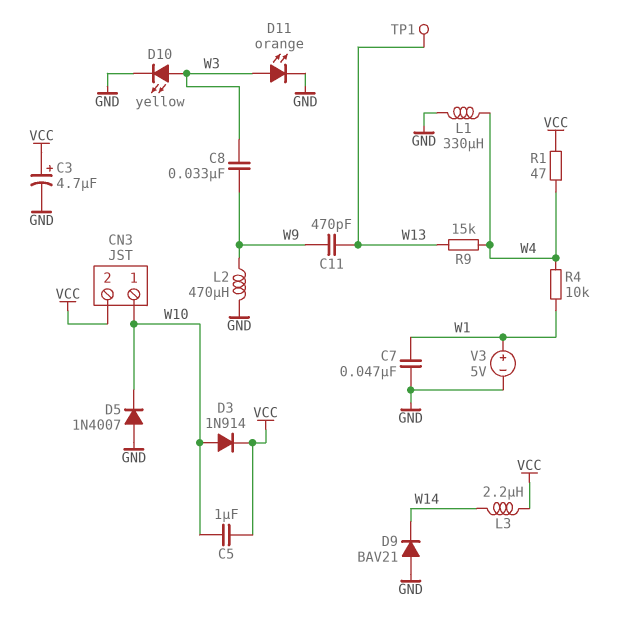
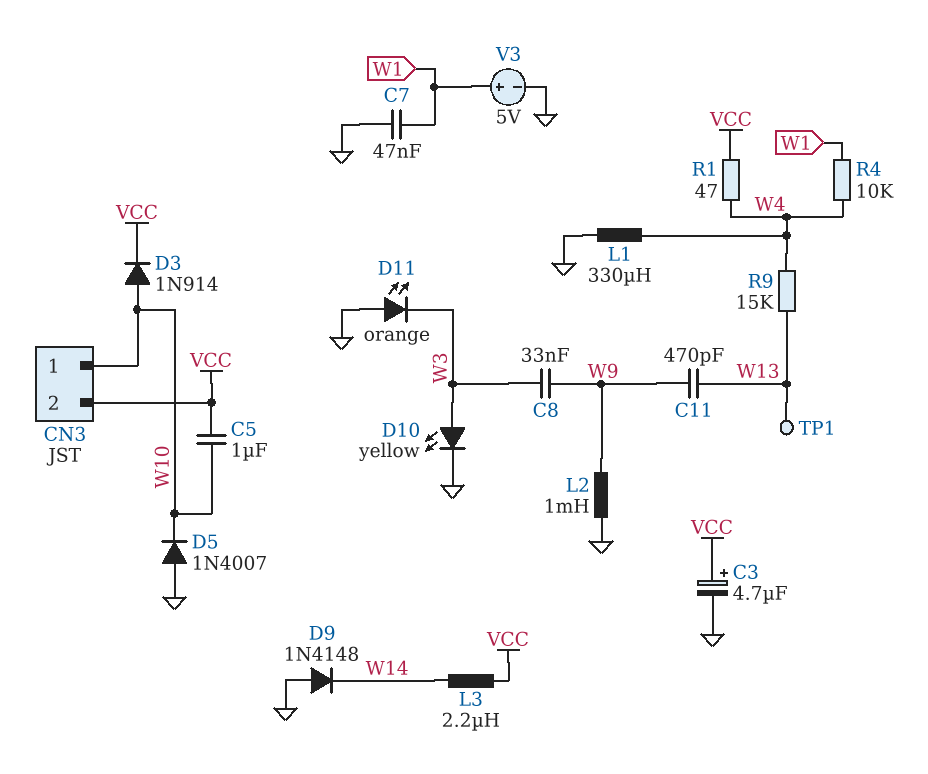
D9: diode BAV21 (A GND, K W14) -> diode 1N4148 (A GND, K W14)
D11: LED orange (A W3, K GND) -> LED orange (A GND, K W3)
L2: 470uH (GND, W9) -> 1mH (GND, W9)

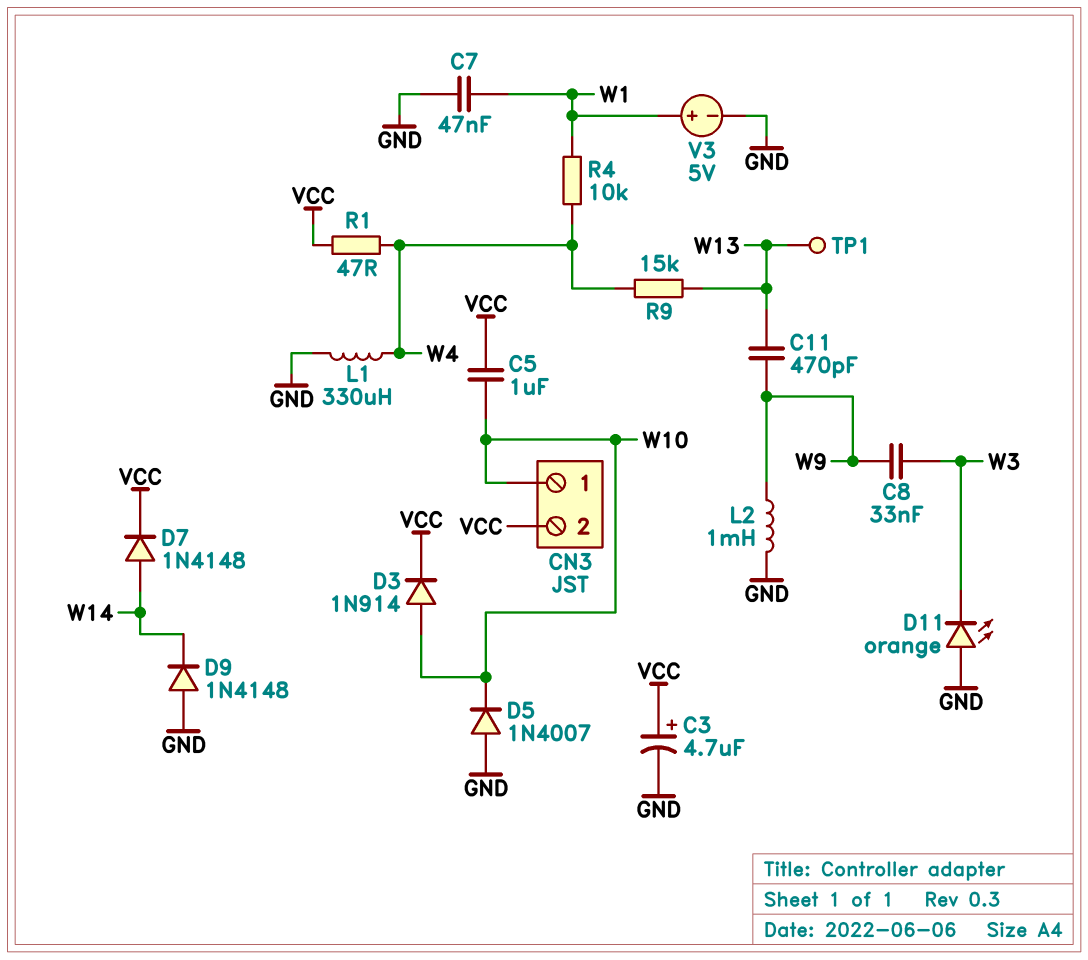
D7: none -> diode 1N4148 (A W14, K VCC)
D10: LED yellow (A W3, K GND) -> none
L3: 2.2uH (VCC, W14) -> none

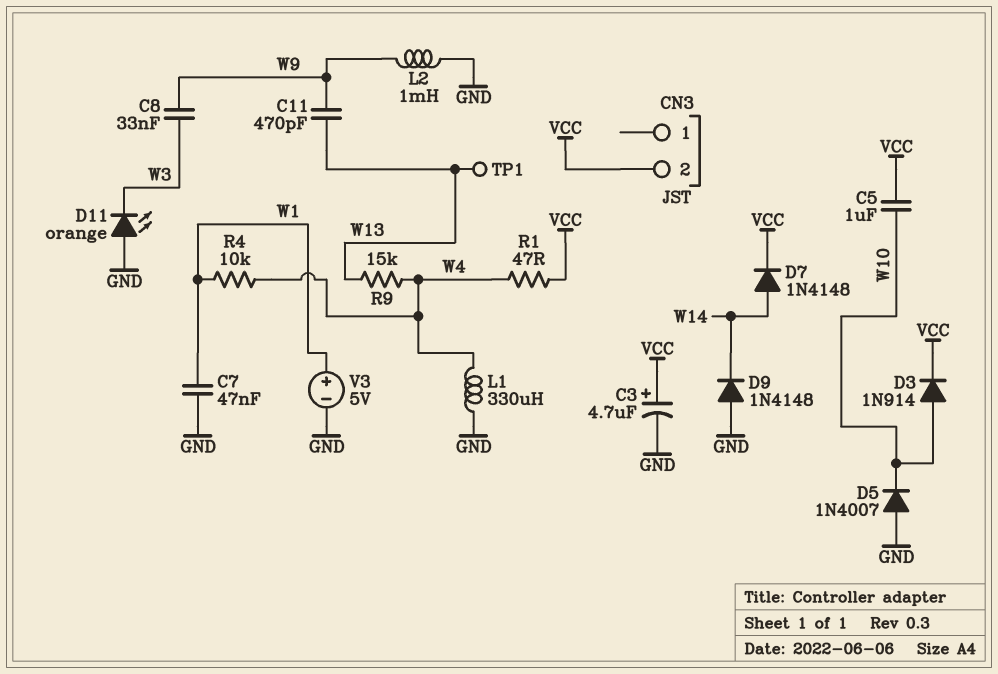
CN3 pin 1: W10 -> none

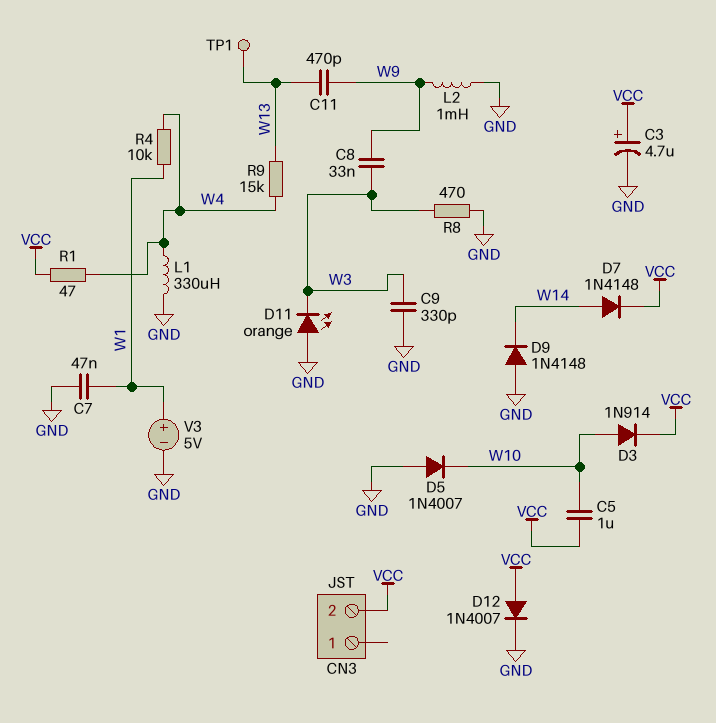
C9: none -> 330pF (GND, W3)
D12: none -> diode 1N4007 (A VCC, K GND)
R8: none -> 470 (GND, W3)

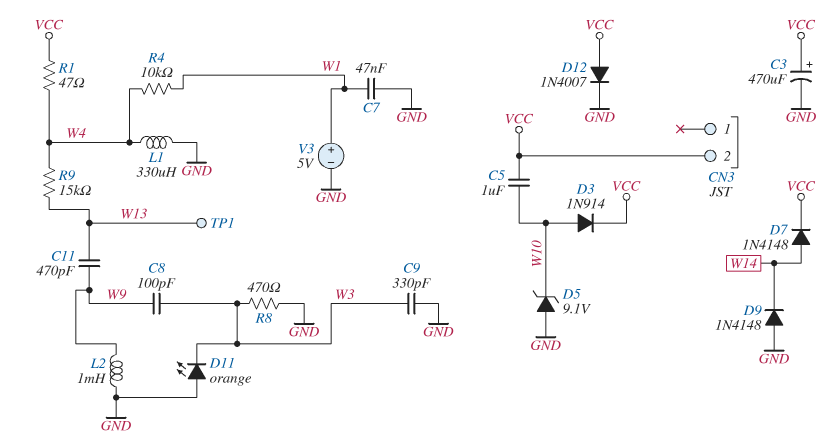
C3: 4.7uF (plus VCC, minus GND) -> 470uF (plus VCC, minus GND)
C8: 33nF (W3, W9) -> 100pF (W3, W9)
D5: diode 1N4007 (A GND, K W10) -> zener 9.1V (A GND, K W10)

